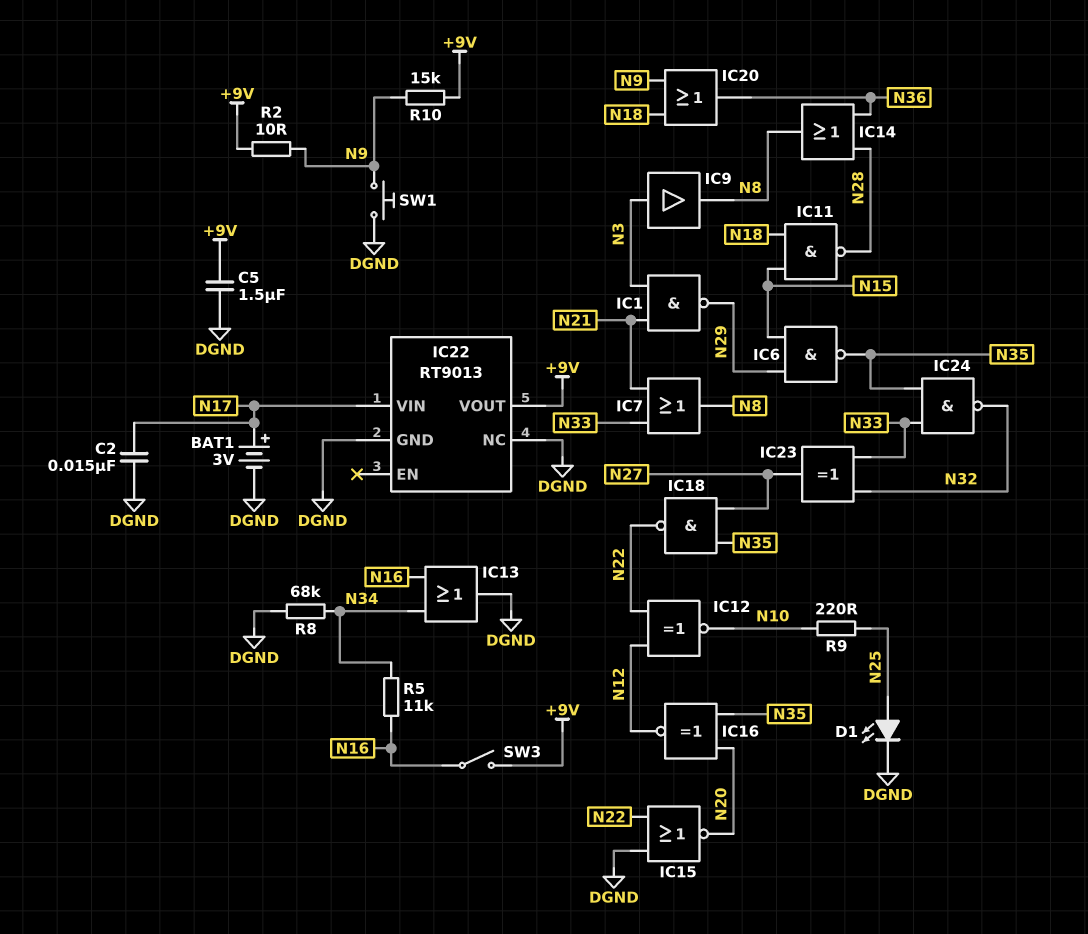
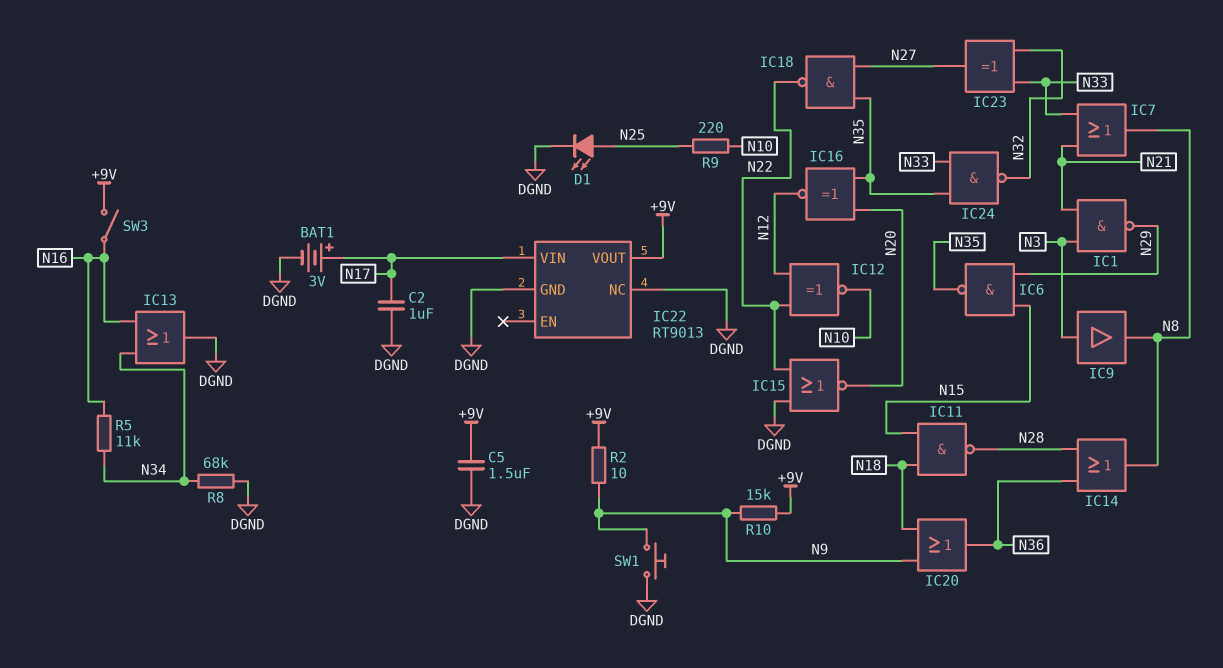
C2: 15nF (DGND, N17) -> 1uF (DGND, N17)

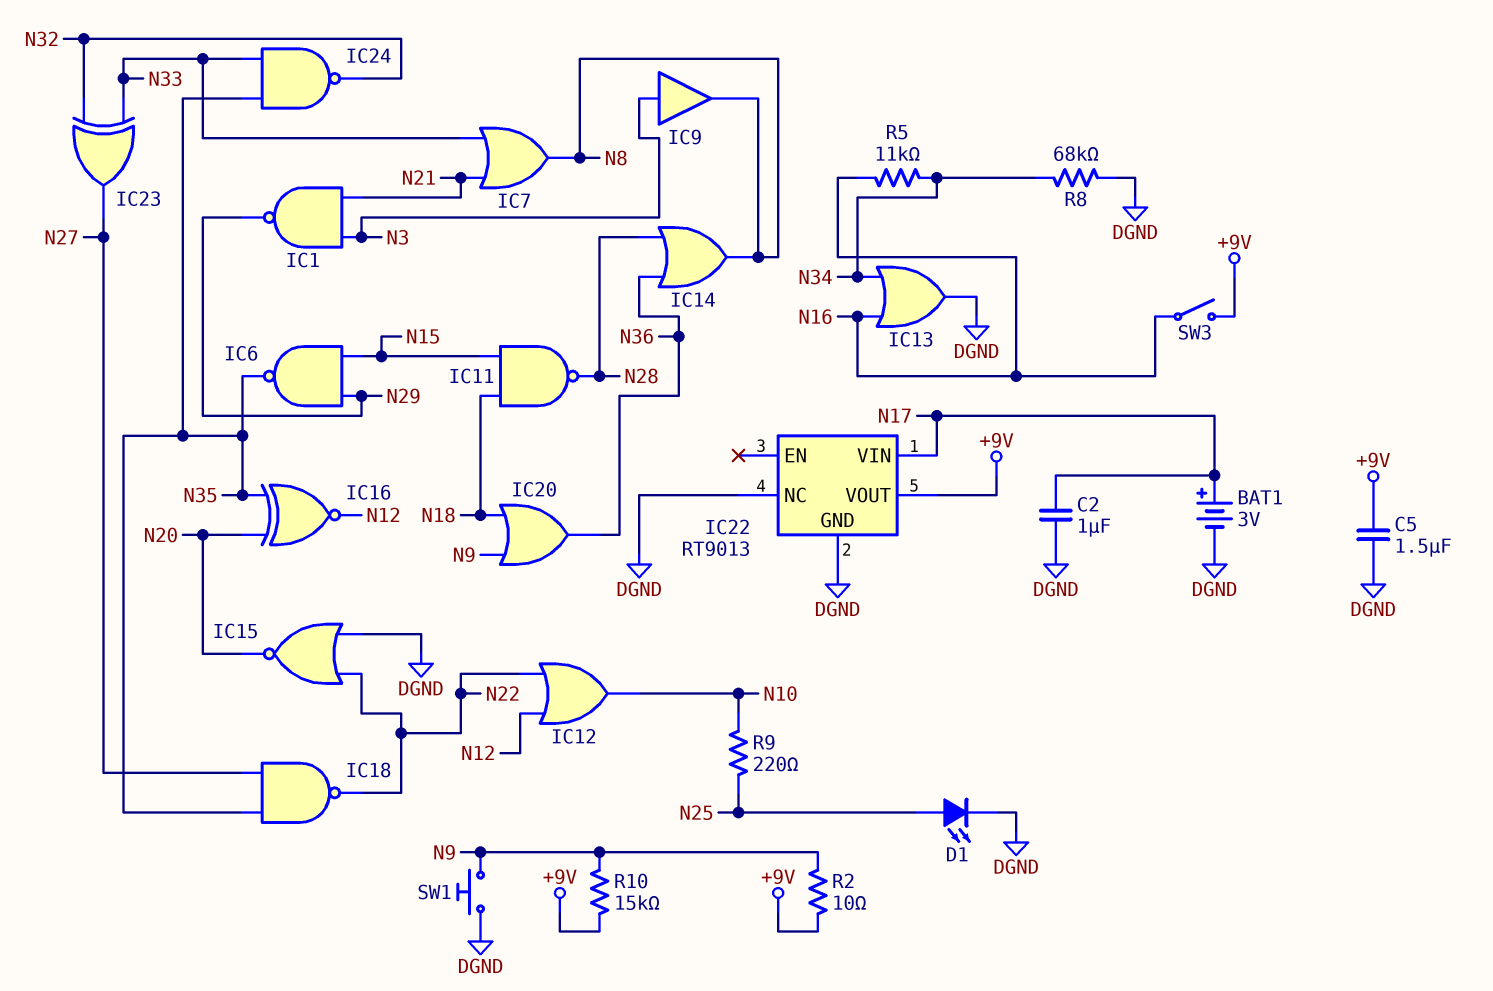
IC12: XNOR (in N12, in N22, out N10) -> OR (in N12, in N22, out N10)

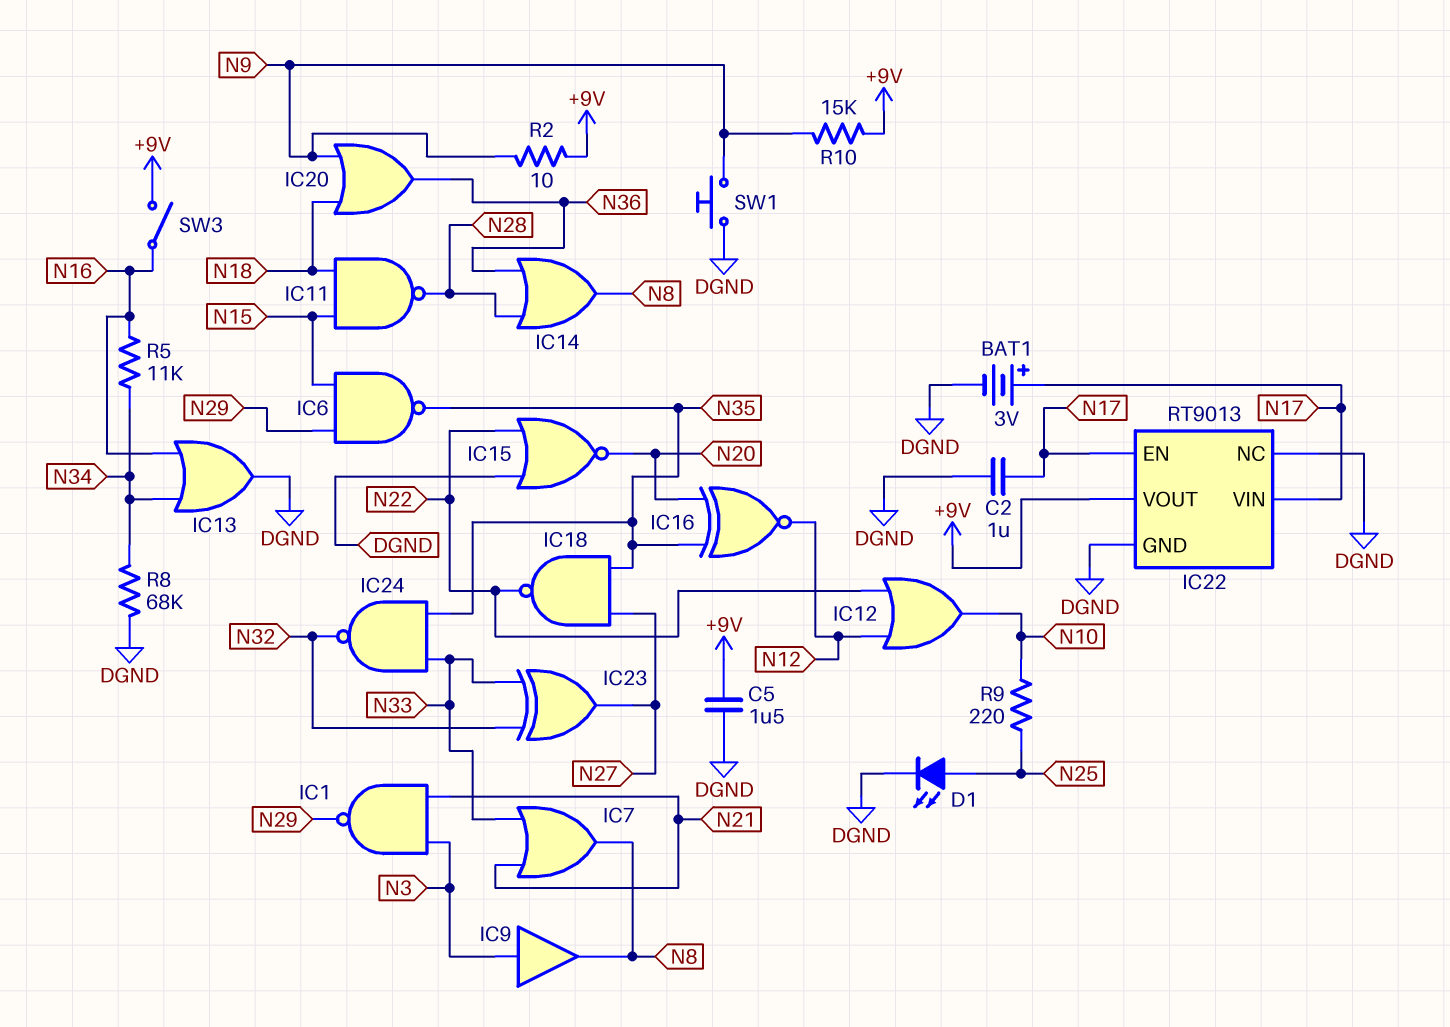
IC22 pin EN: none -> N17

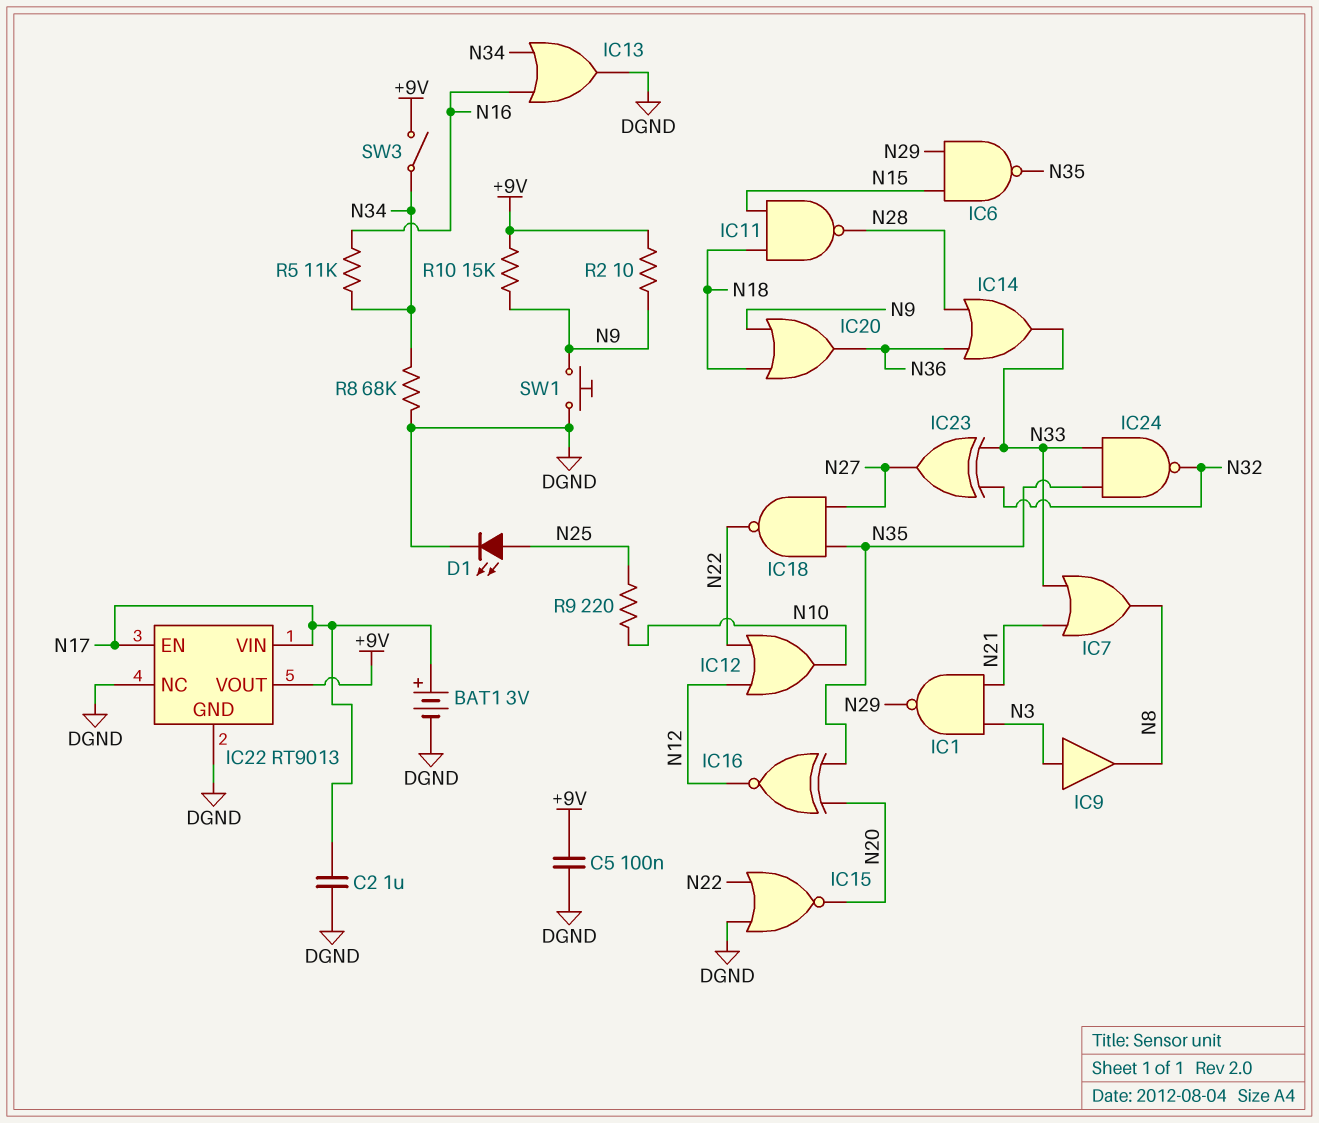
C5: 1.5uF (+9V, DGND) -> 100nF (+9V, DGND)
IC14: OR (in N28, in N36, out N8) -> OR (in N28, in N36, out N33)
SW3: switch (+9V, N16) -> switch (+9V, N34)

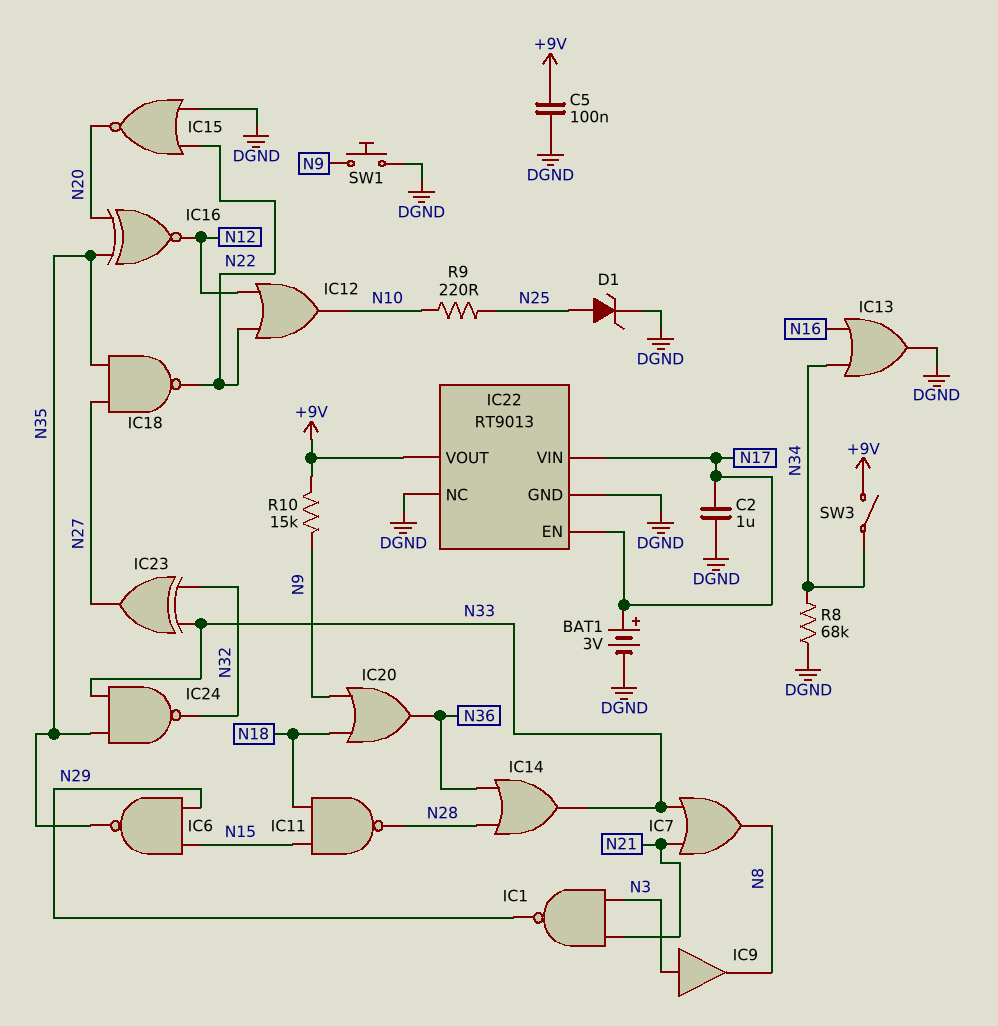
D1: LED (A N25, K DGND) -> zener (A N25, K DGND)
R2: 10 (+9V, N9) -> none
R5: 11k (N16, N34) -> none

